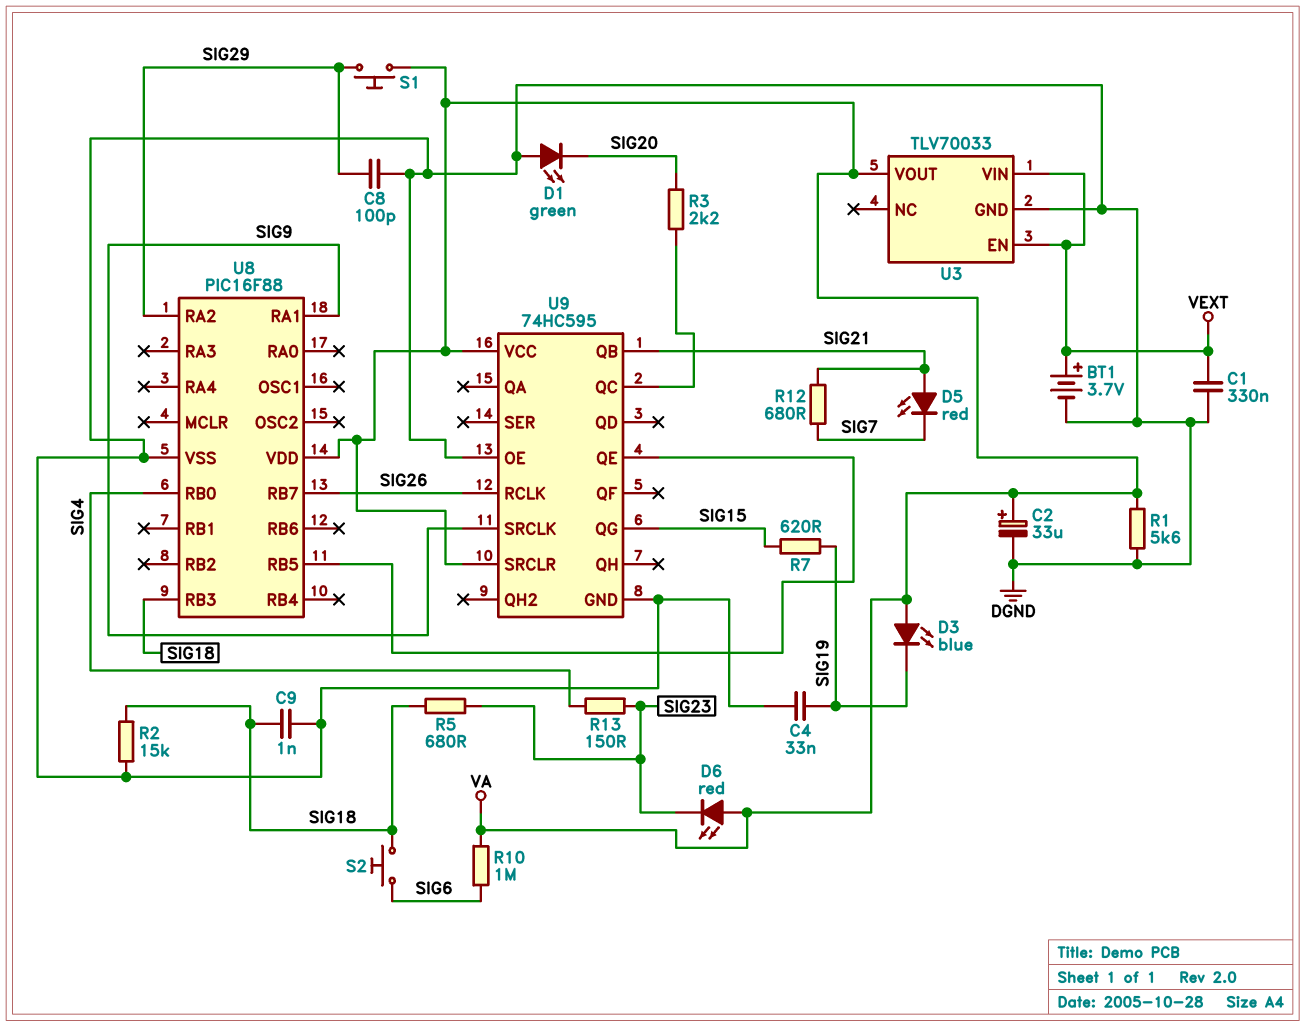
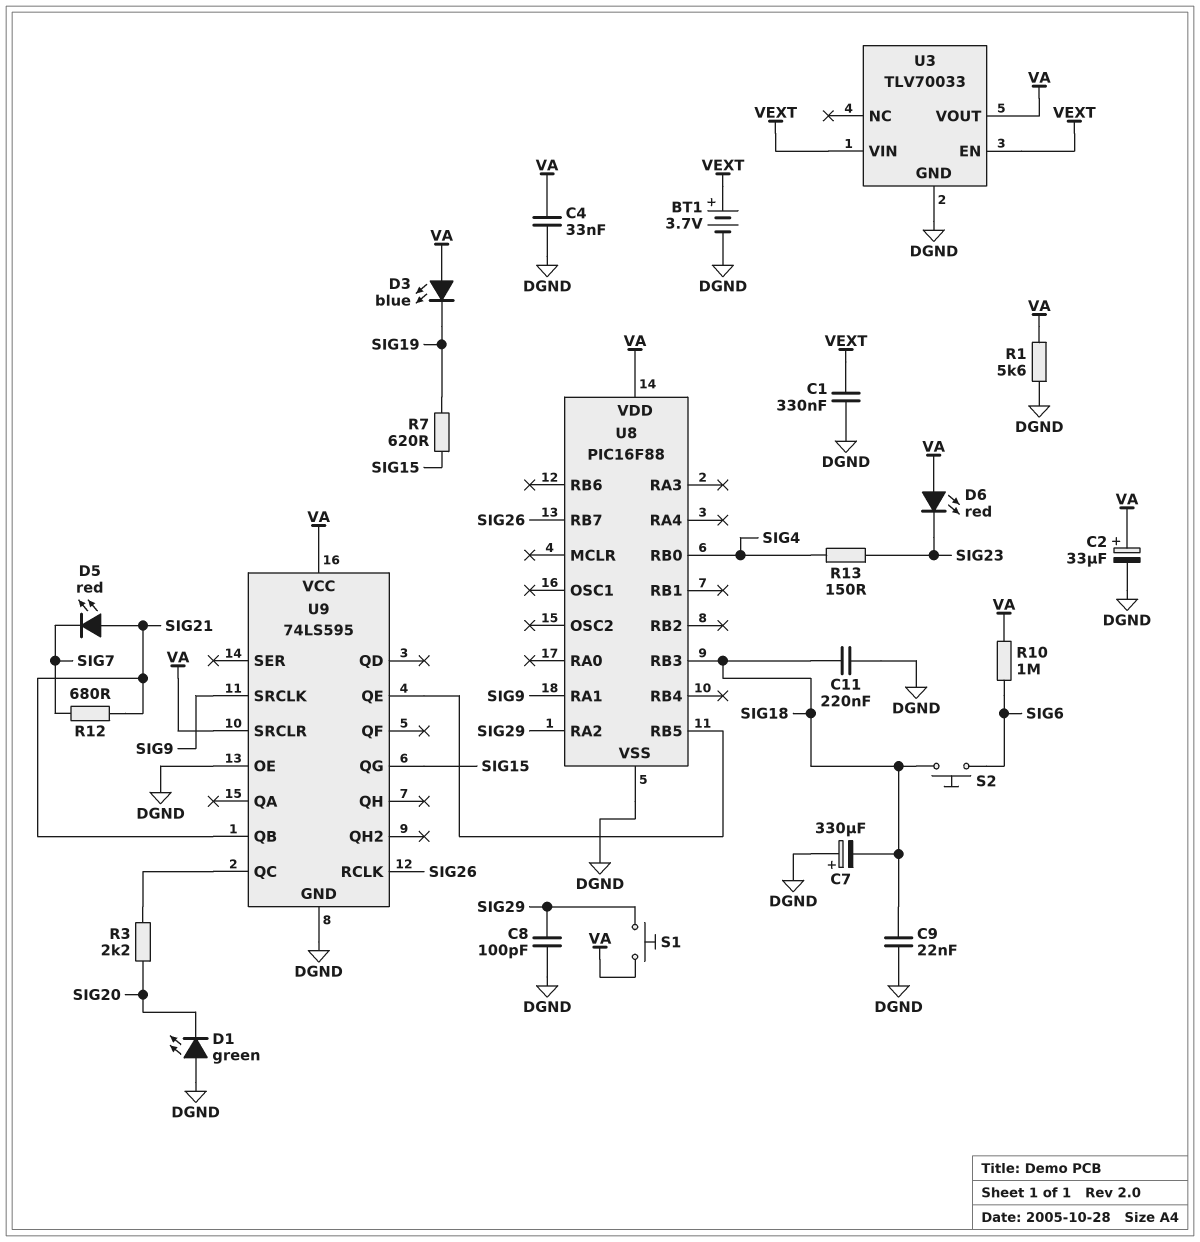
C4: 33nF (DGND, SIG19) -> 33nF (DGND, VA)
C7: none -> 330uF (plus DGND, minus SIG18)
C9: 1nF (DGND, SIG18) -> 22nF (DGND, SIG18)
C11: none -> 220nF (DGND, SIG18)
R2: 15k (DGND, SIG18) -> none
R5: 680 (SIG18, SIG23) -> none
U9: 74HC595 -> 74LS595

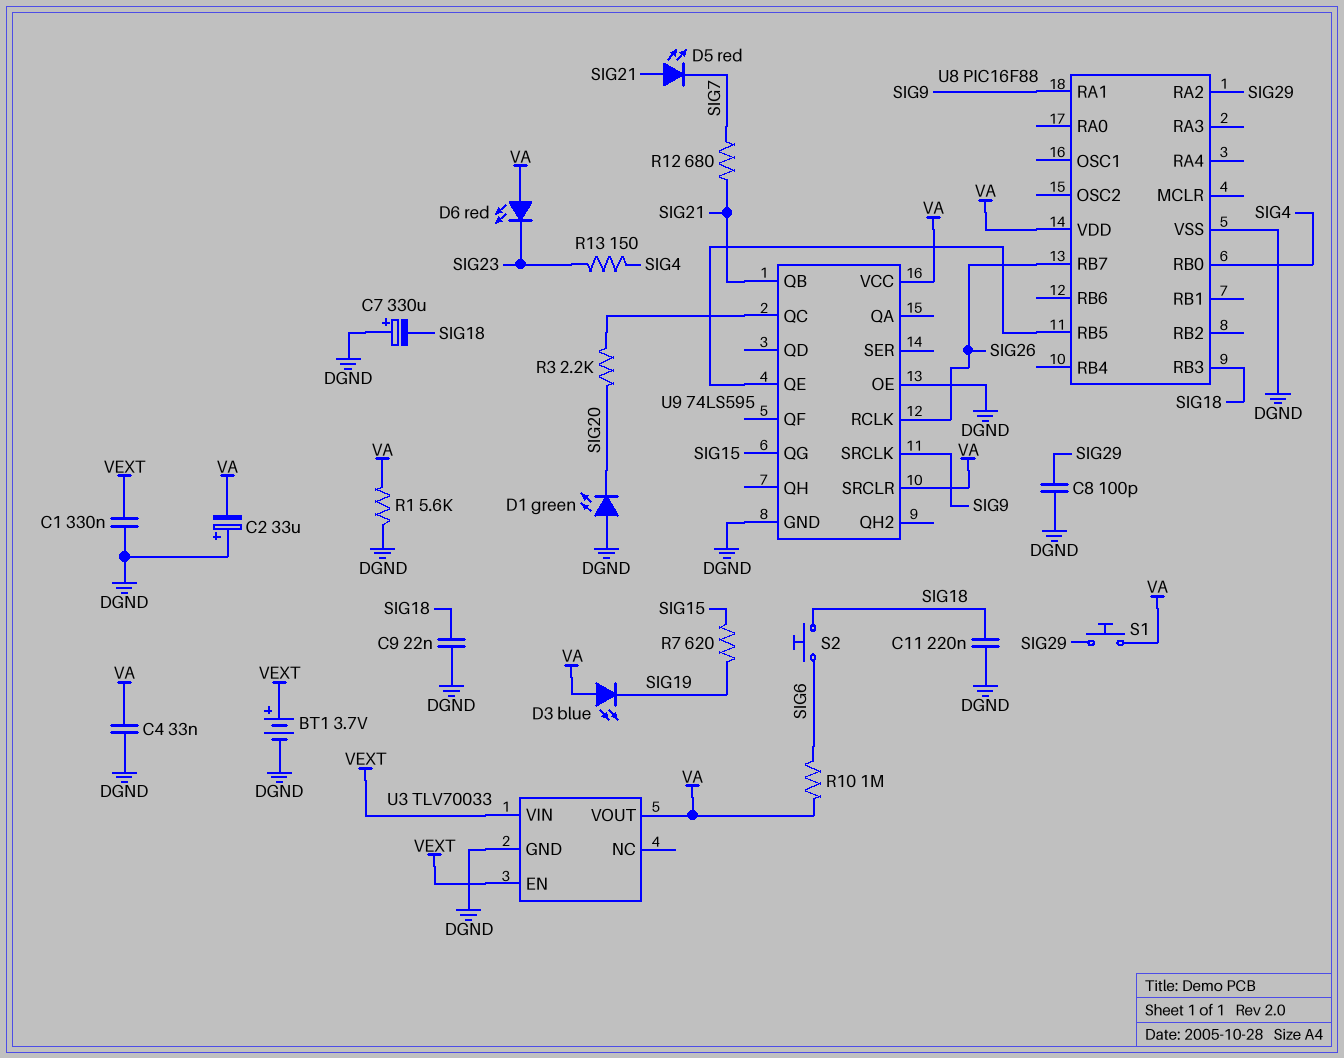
C2: 33uF (plus VA, minus DGND) -> 33uF (plus DGND, minus VA)

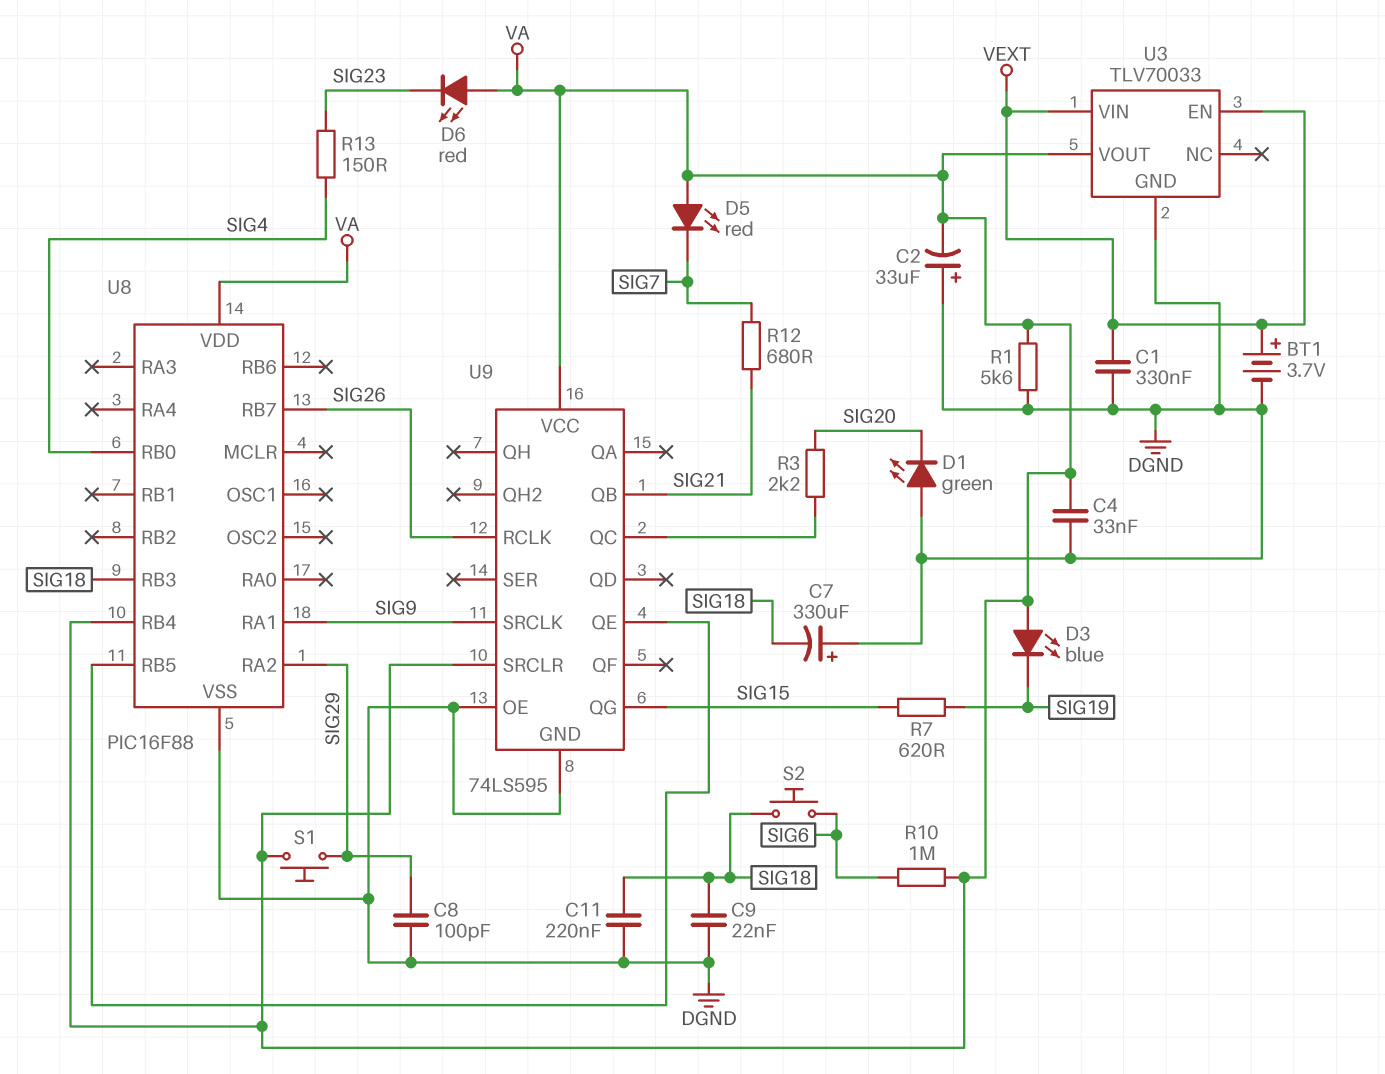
D5: LED red (A SIG21, K SIG7) -> LED red (A VA, K SIG7)
U8 pin RB4: none -> VA

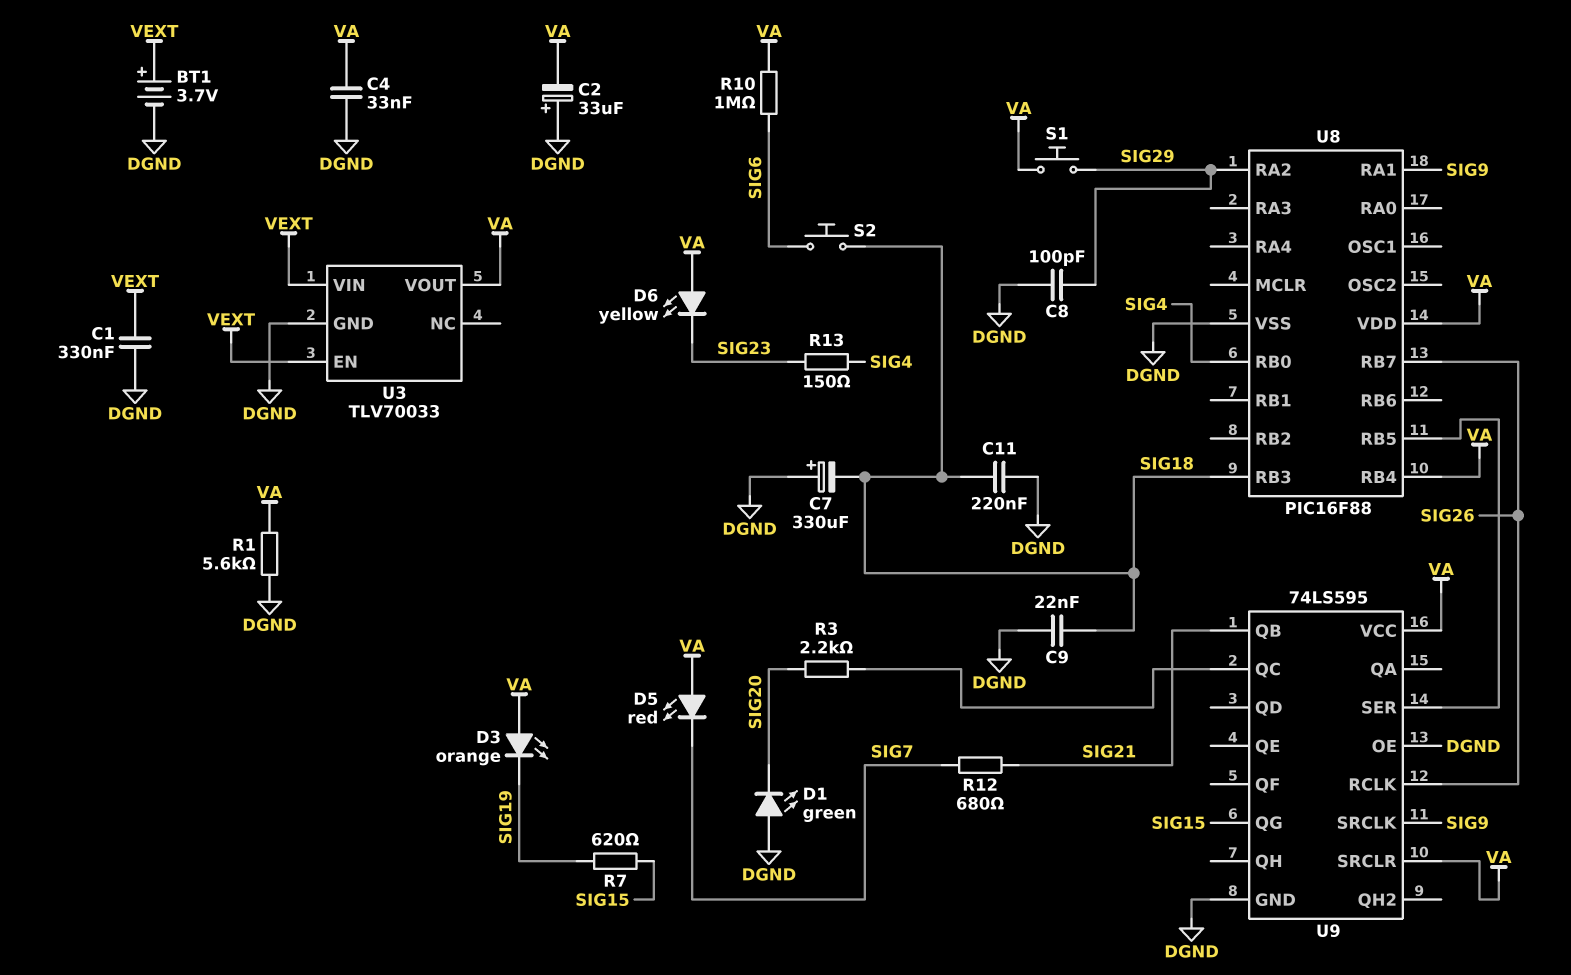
D3: LED blue (A VA, K SIG19) -> LED orange (A VA, K SIG19)
D6: LED red (A VA, K SIG23) -> LED yellow (A VA, K SIG23)
U9 pin QE: U8/RB5 -> none
U9 pin SER: none -> U8/RB5

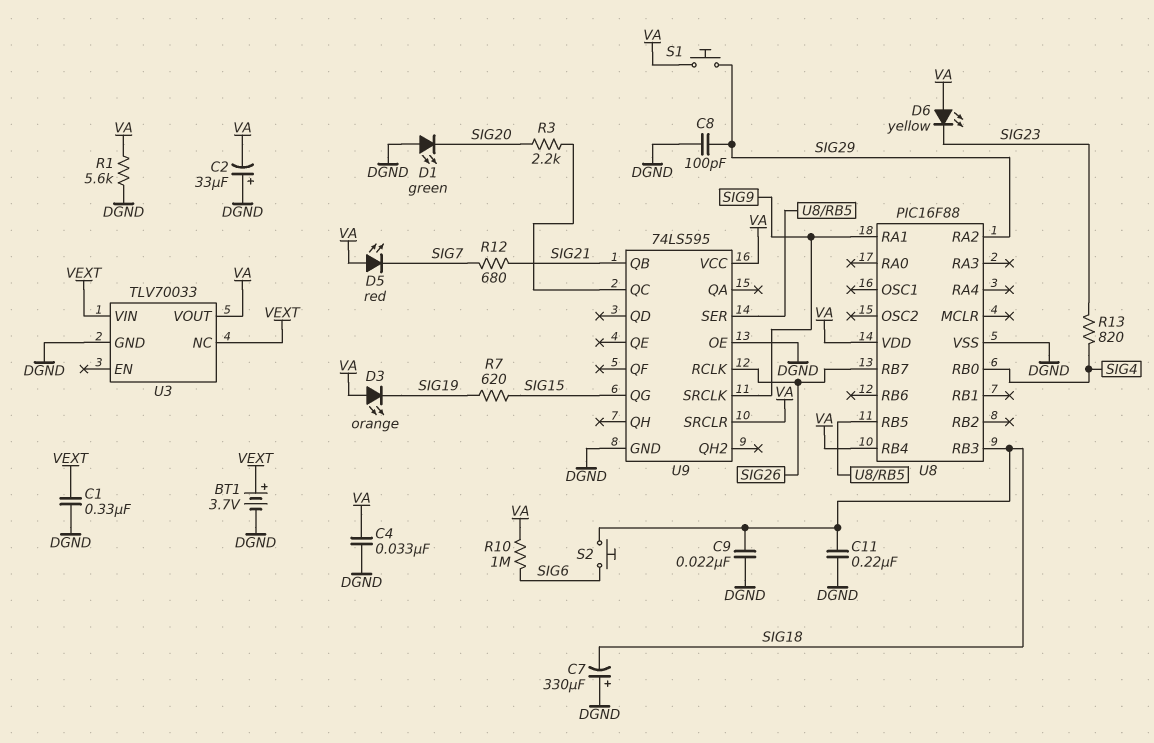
R13: 150 (SIG4, SIG23) -> 820 (SIG4, SIG23)
U3 pin EN: VEXT -> none
U3 pin NC: none -> VEXT

